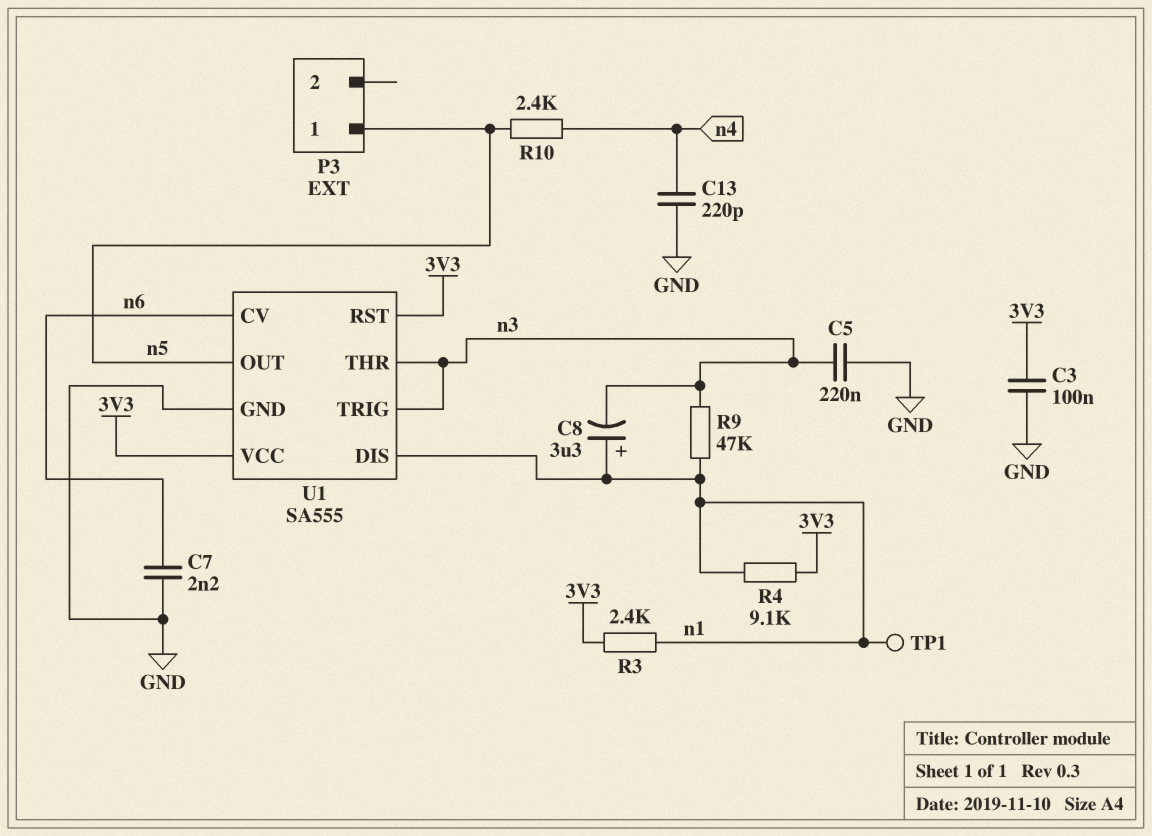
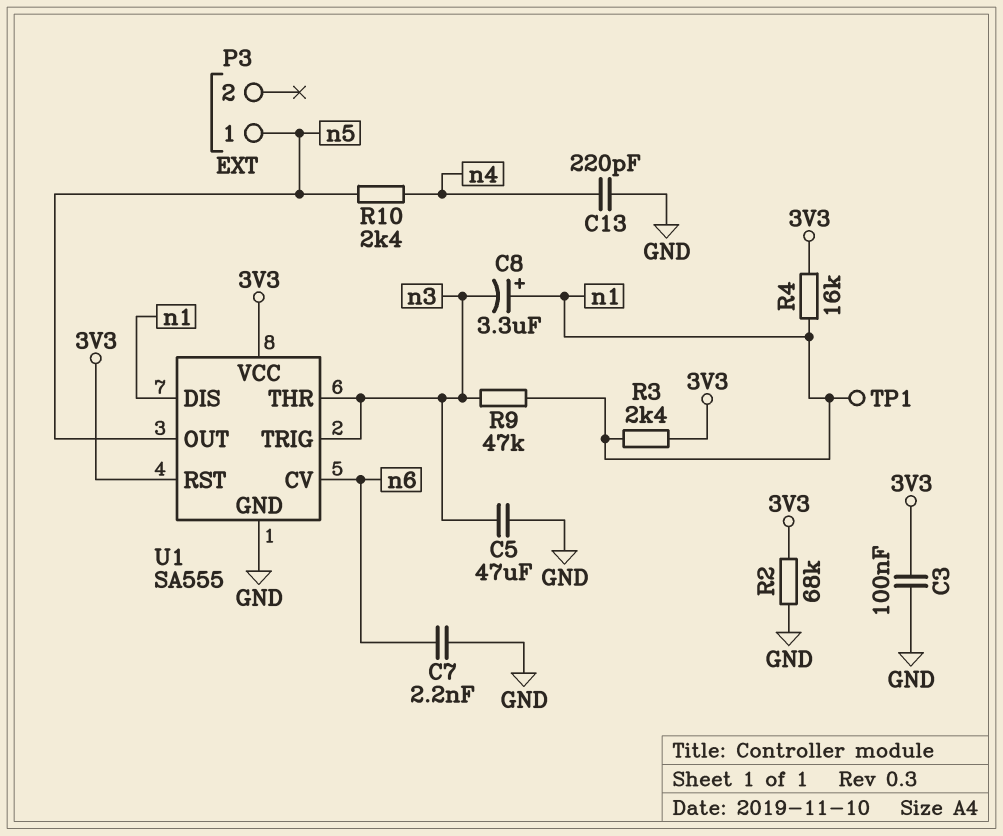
C5: 220nF (GND, n3) -> 47uF (GND, n3)
R2: none -> 68k (3V3, GND)
R4: 9.1k (3V3, n1) -> 16k (3V3, n1)

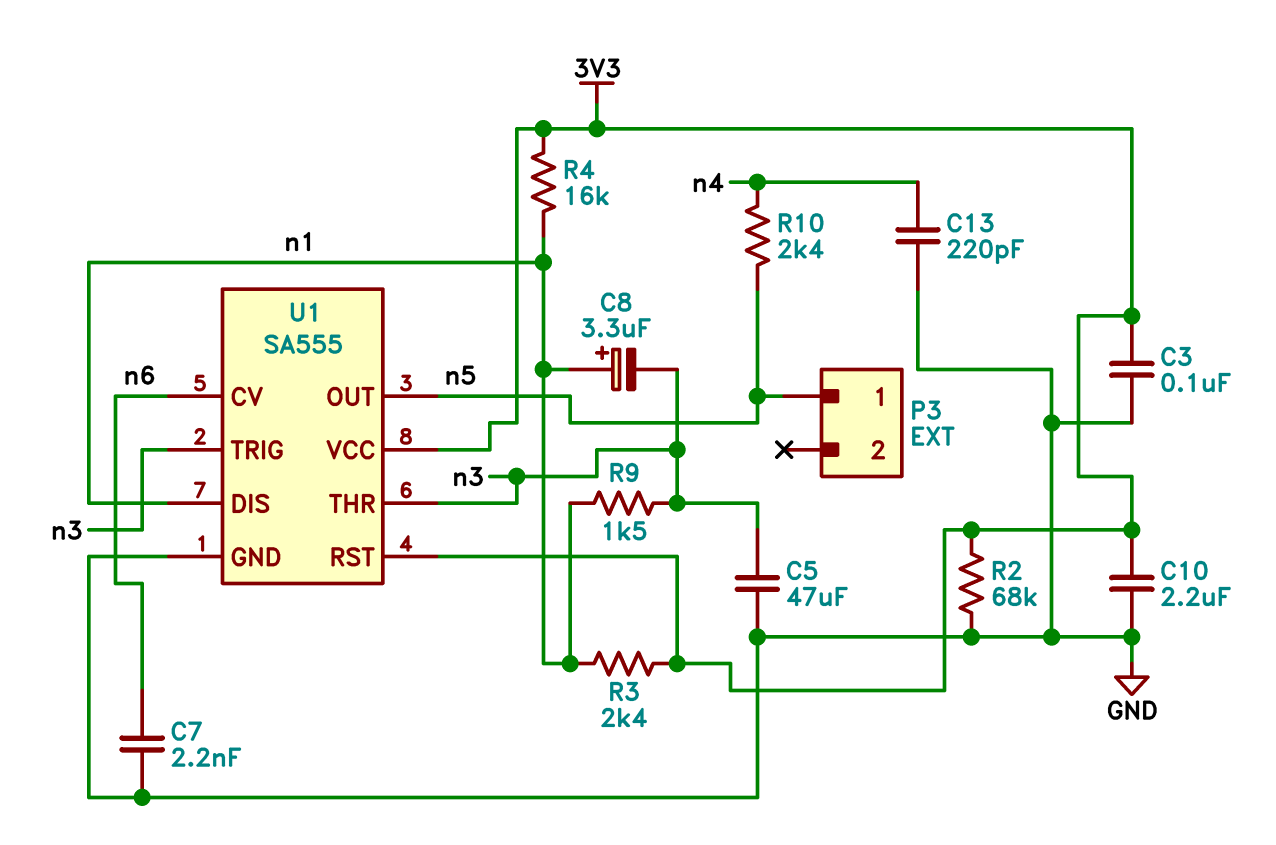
C10: none -> 2.2uF (3V3, GND)
R9: 47k (n1, n3) -> 1.5k (n1, n3)
TP1: test point (n1) -> none

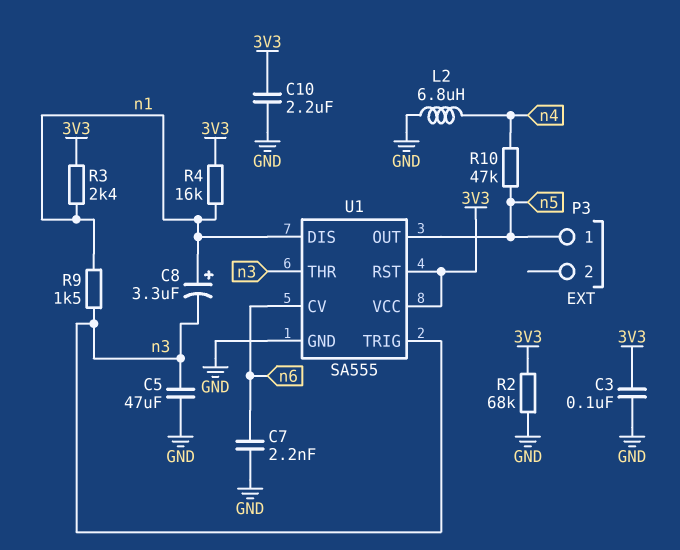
C13: 220pF (GND, n4) -> none
L2: none -> 6.8uH (GND, n4)
R10: 2.4k (n4, n5) -> 47k (n4, n5)

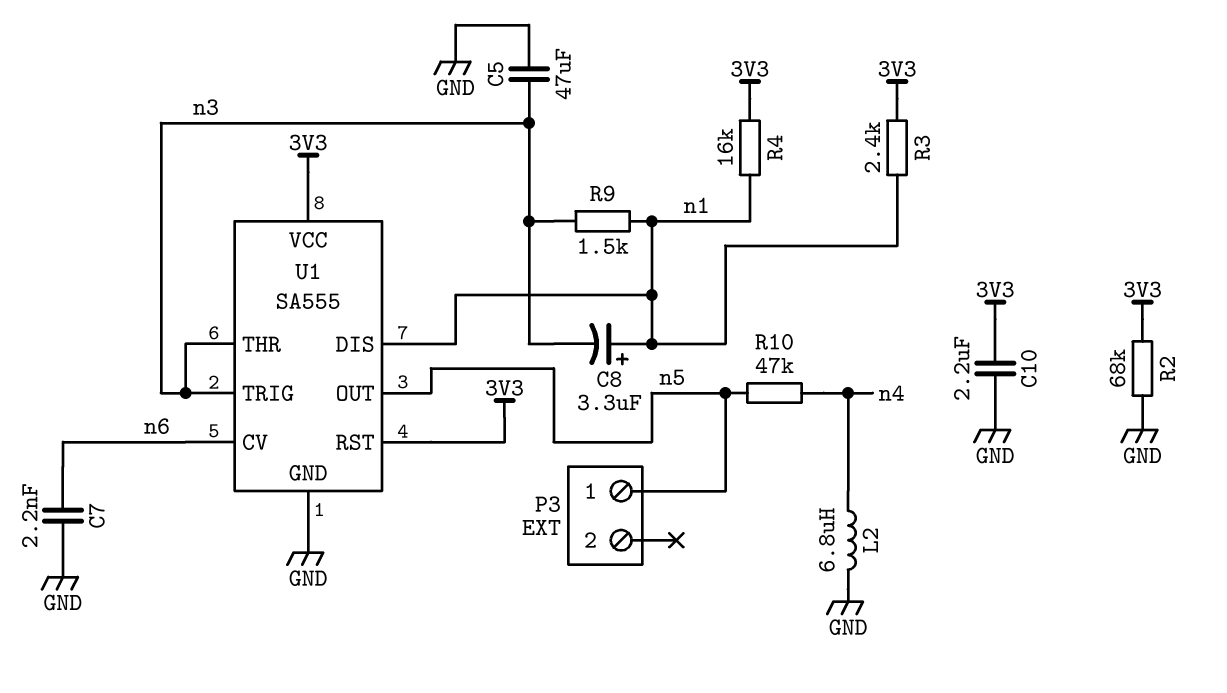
C3: 100nF (3V3, GND) -> none

